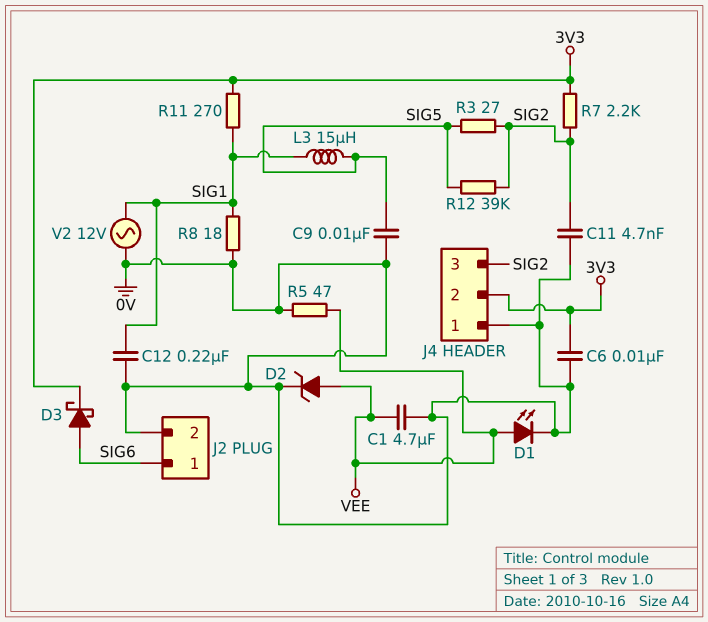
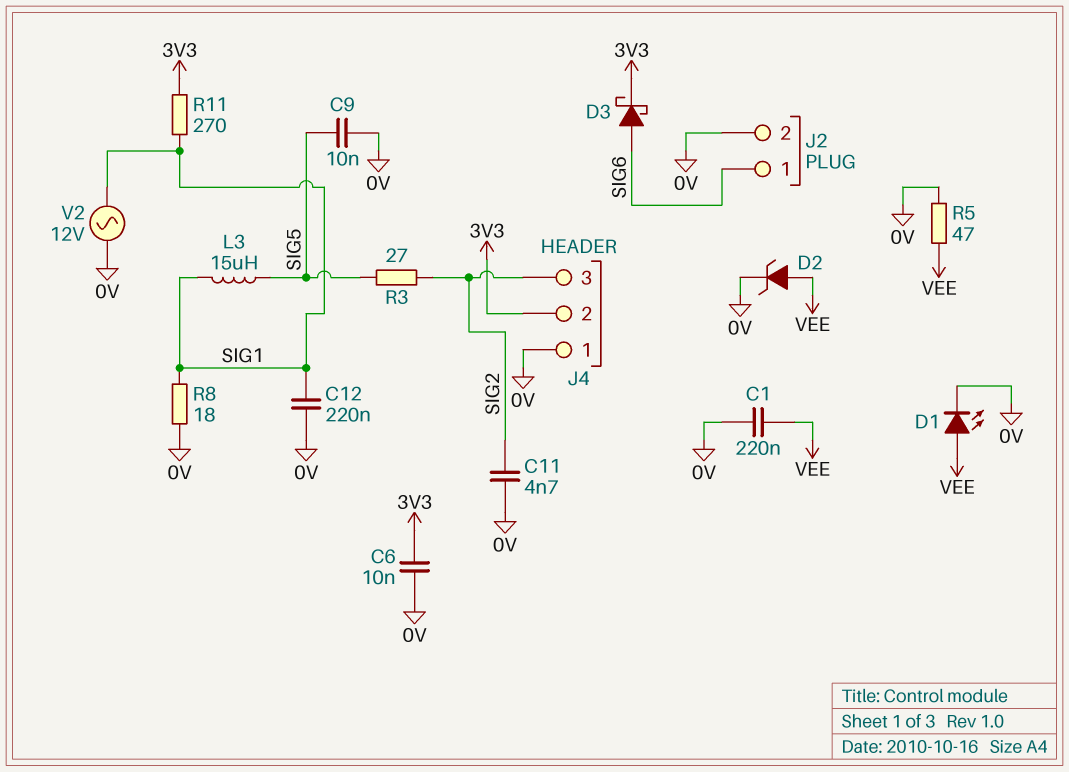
C1: 4.7uF (0V, VEE) -> 220nF (0V, VEE)
R7: 2.2k (3V3, SIG2) -> none
R12: 39k (SIG2, SIG5) -> none

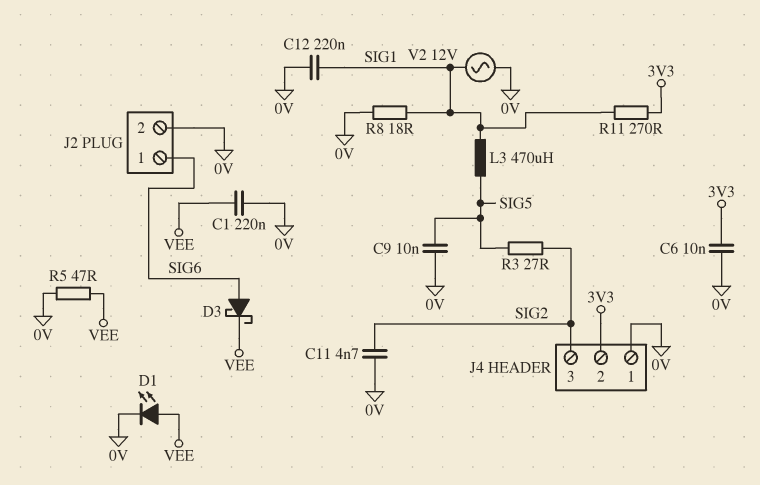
D2: zener (A VEE, K 0V) -> none
D3: schottky (A SIG6, K 3V3) -> schottky (A SIG6, K VEE)
L3: 15uH (SIG1, SIG5) -> 470uH (SIG1, SIG5)

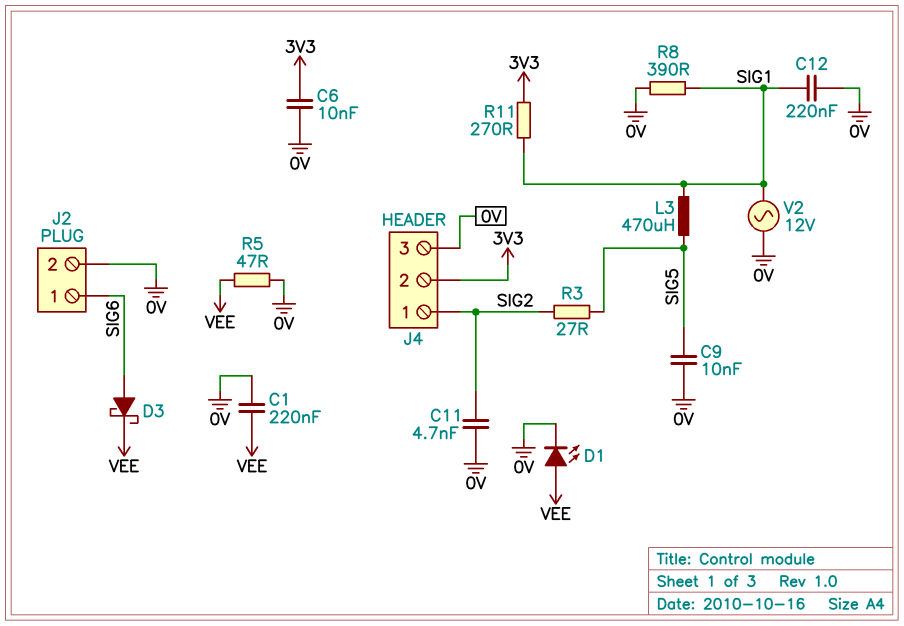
J4 pin 1: 0V -> SIG2
J4 pin 3: SIG2 -> 0V
R8: 18 (0V, SIG1) -> 390 (0V, SIG1)

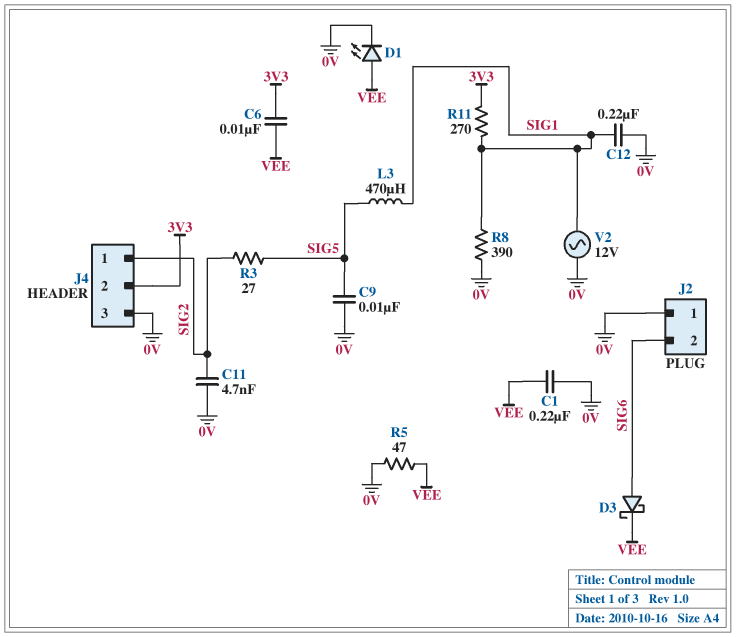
C6: 10nF (0V, 3V3) -> 10nF (3V3, VEE)
J2 pin 1: SIG6 -> 0V
J2 pin 2: 0V -> SIG6

